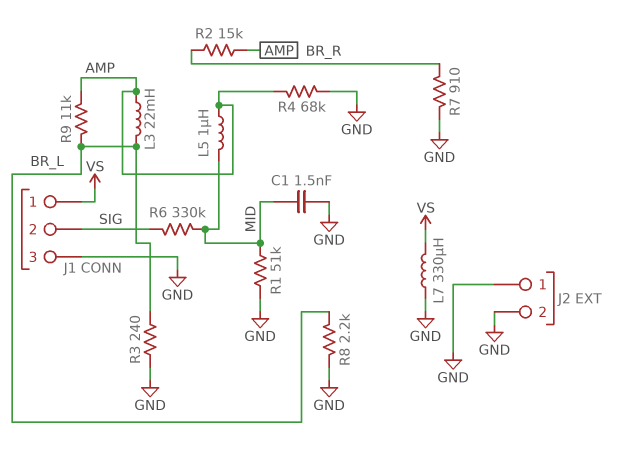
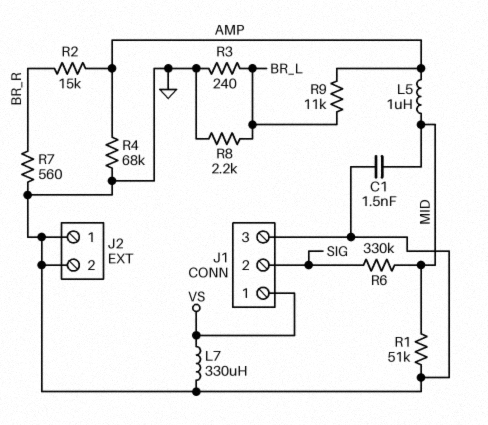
L3: 22mH (AMP, BR_L) -> none
R7: 910 (BR_R, GND) -> 560 (BR_R, GND)

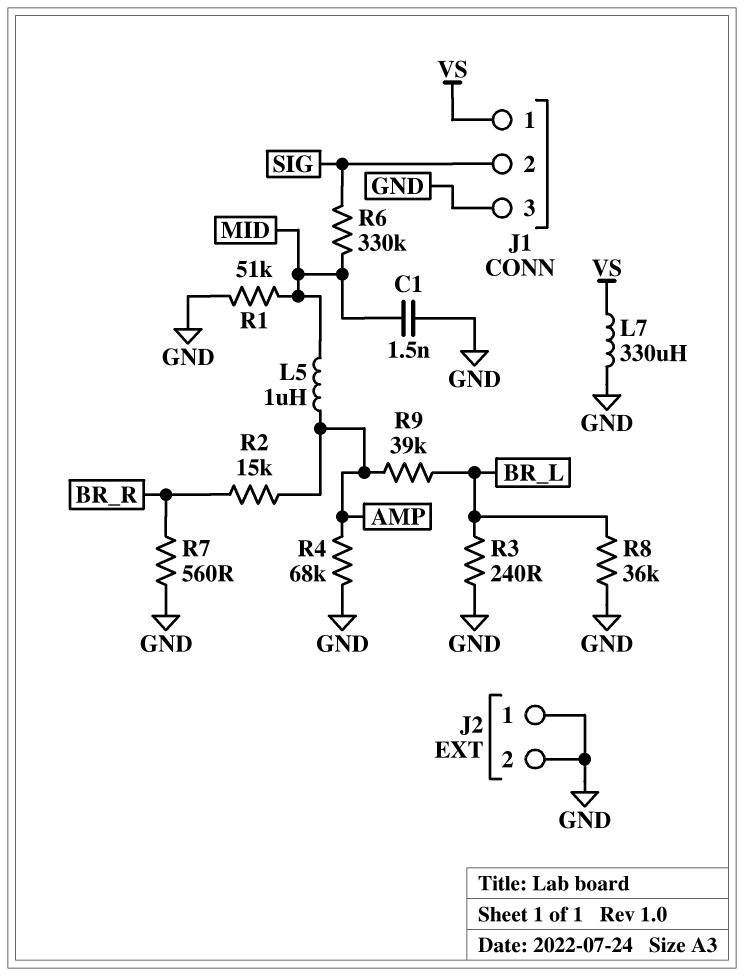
R8: 2.2k (BR_L, GND) -> 36k (BR_L, GND)
R9: 11k (AMP, BR_L) -> 39k (AMP, BR_L)

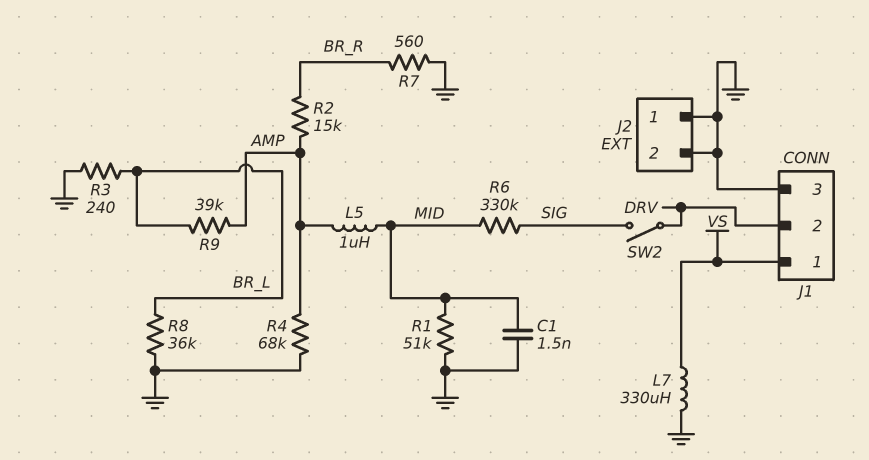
J1 pin 2: SIG -> DRV
SW2: none -> switch (DRV, SIG)

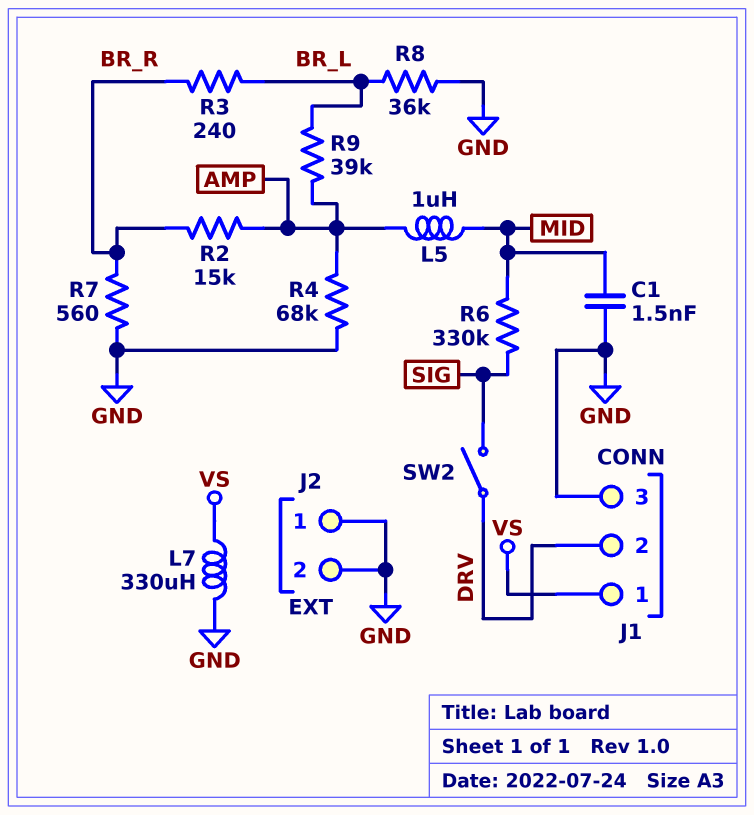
R1: 51k (GND, MID) -> none
R3: 240 (BR_L, GND) -> 240 (BR_L, BR_R)

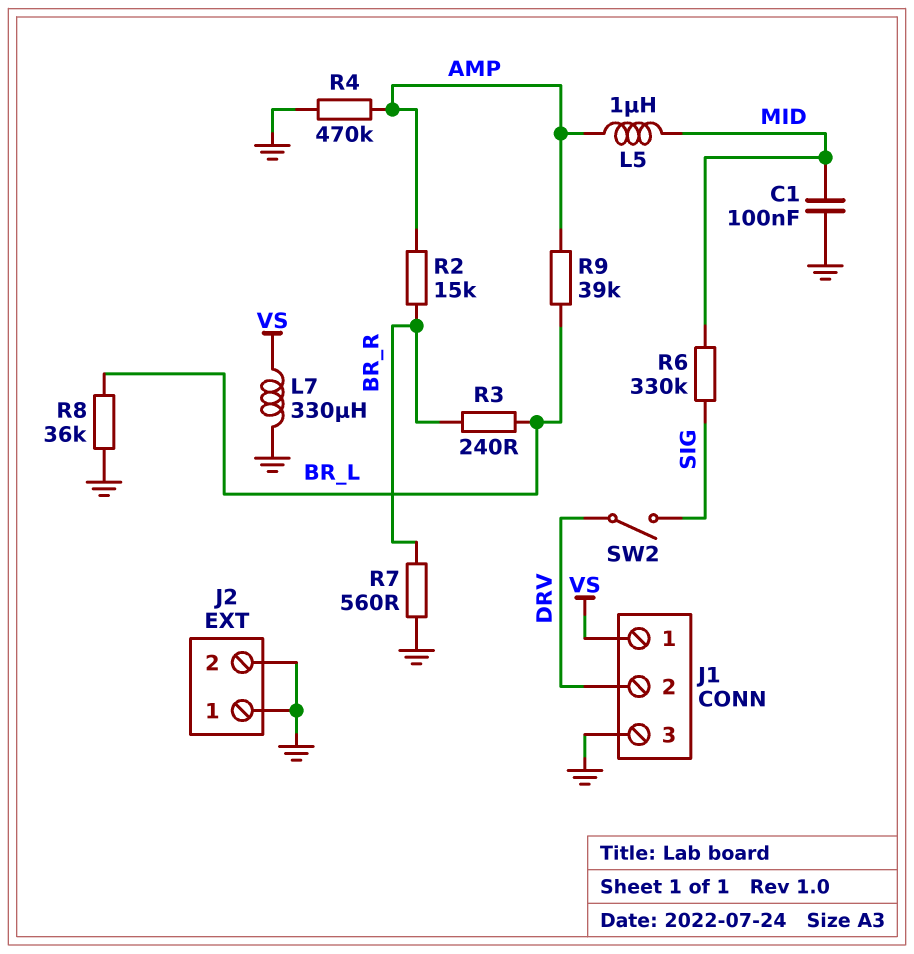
C1: 1.5nF (GND, MID) -> 100nF (GND, MID)
R4: 68k (AMP, GND) -> 470k (AMP, GND)

